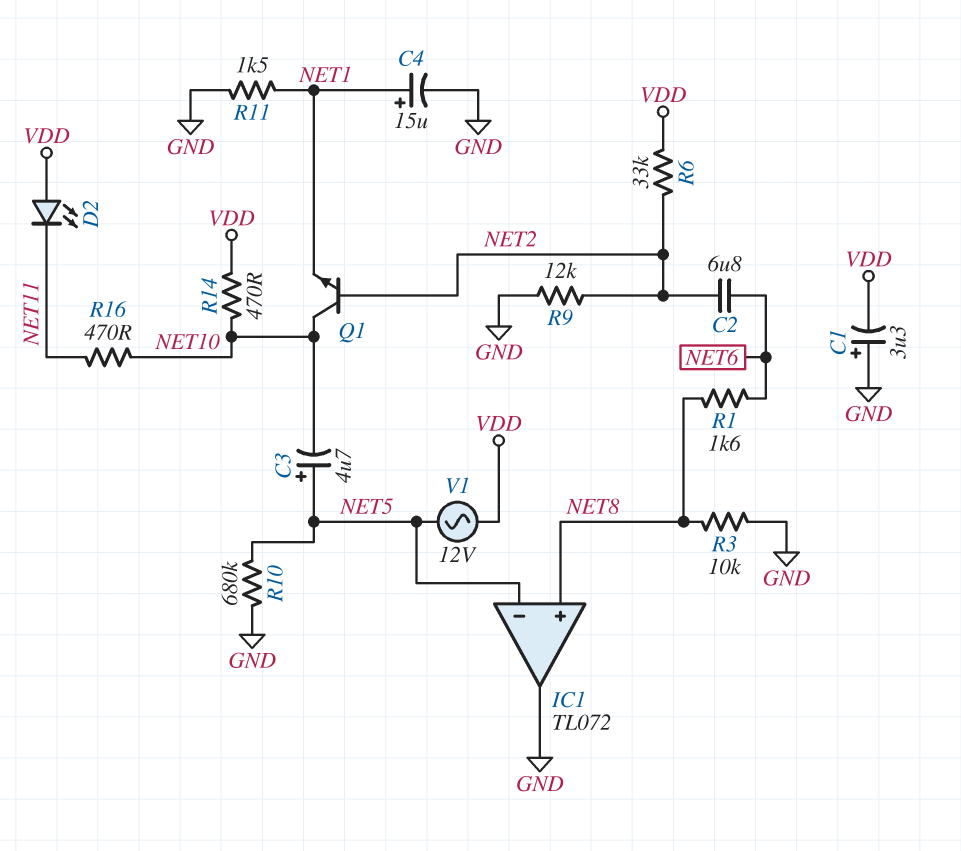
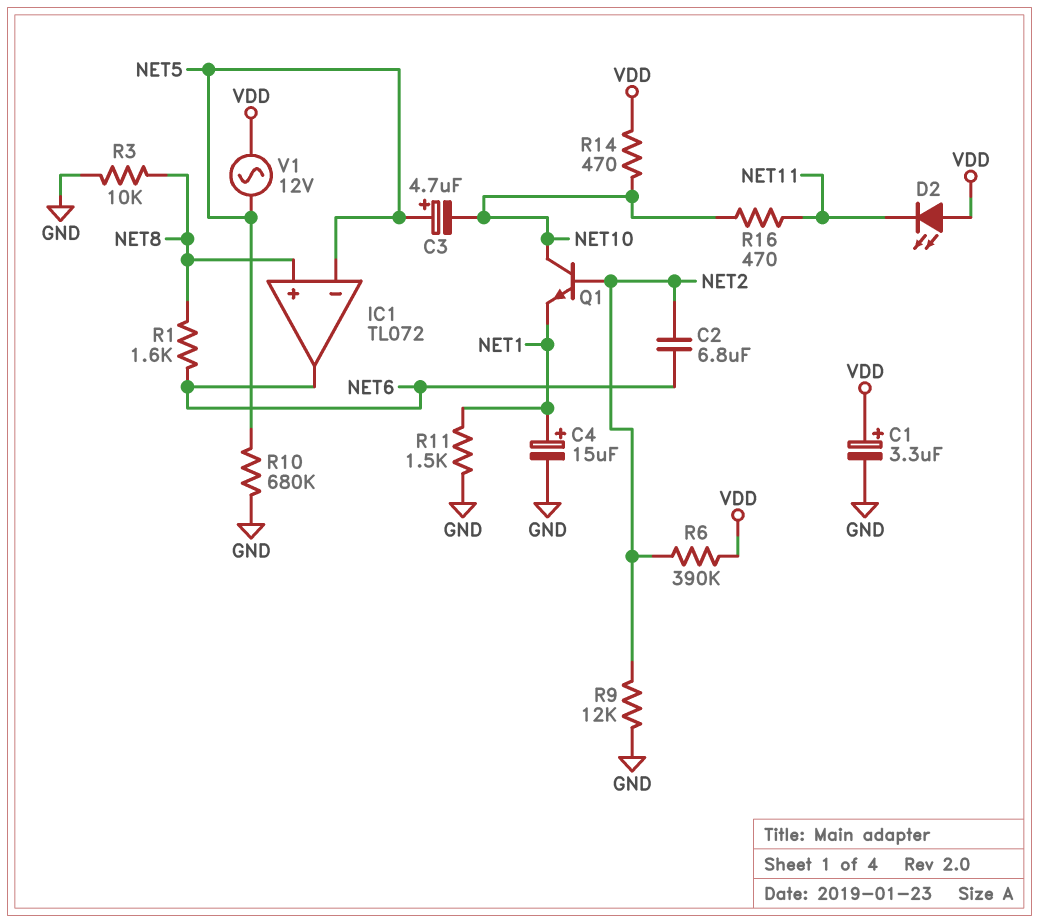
C1: 3.3uF (plus GND, minus VDD) -> 3.3uF (plus VDD, minus GND)
IC1 pin out: GND -> NET6
R6: 33k (NET2, VDD) -> 390k (NET2, VDD)

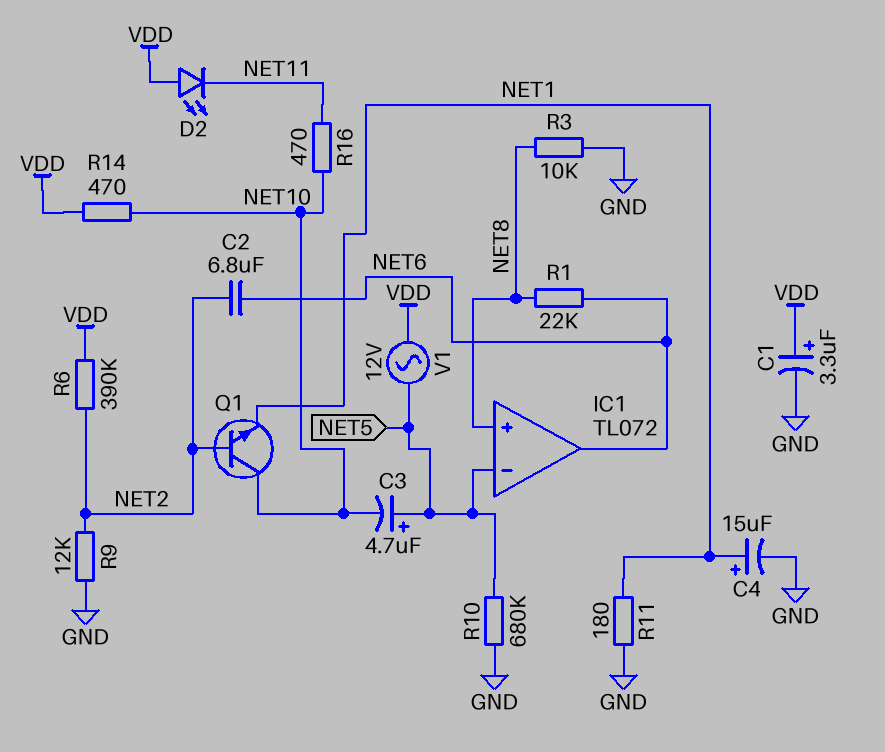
R1: 1.6k (NET6, NET8) -> 22k (NET6, NET8)
R11: 1.5k (GND, NET1) -> 180 (GND, NET1)

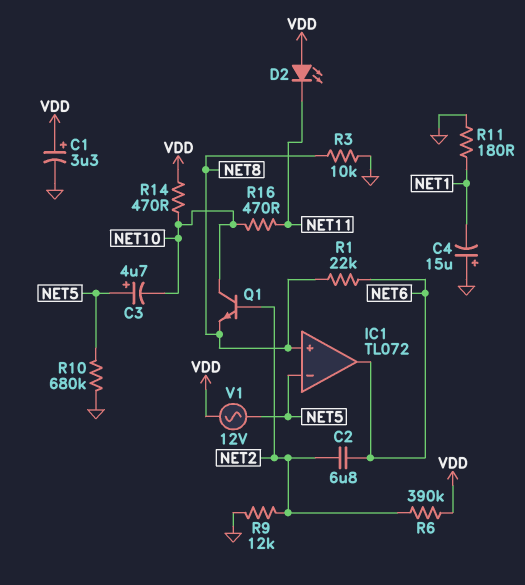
C4: 15uF (plus NET1, minus GND) -> 15uF (plus GND, minus NET1)
Q1: NPN (B NET2, C NET10, E NET1) -> NPN (B NET2, C NET10, E NET8)

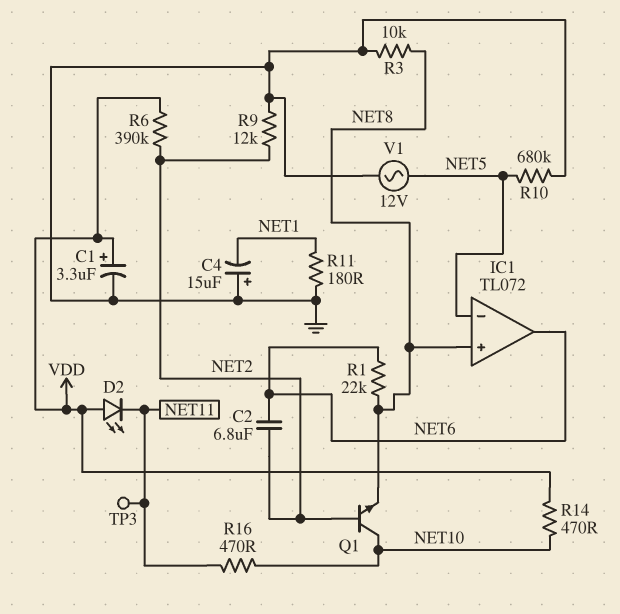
C3: 4.7uF (plus NET5, minus NET10) -> none
TP3: none -> test point (NET11)
V1: AC 12V (NET5, VDD) -> AC 12V (GND, NET5)

